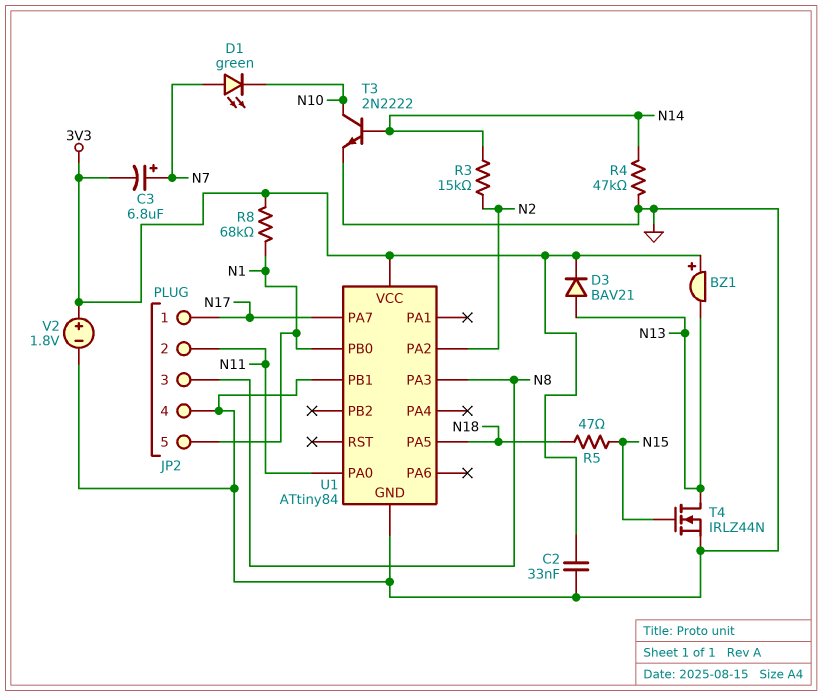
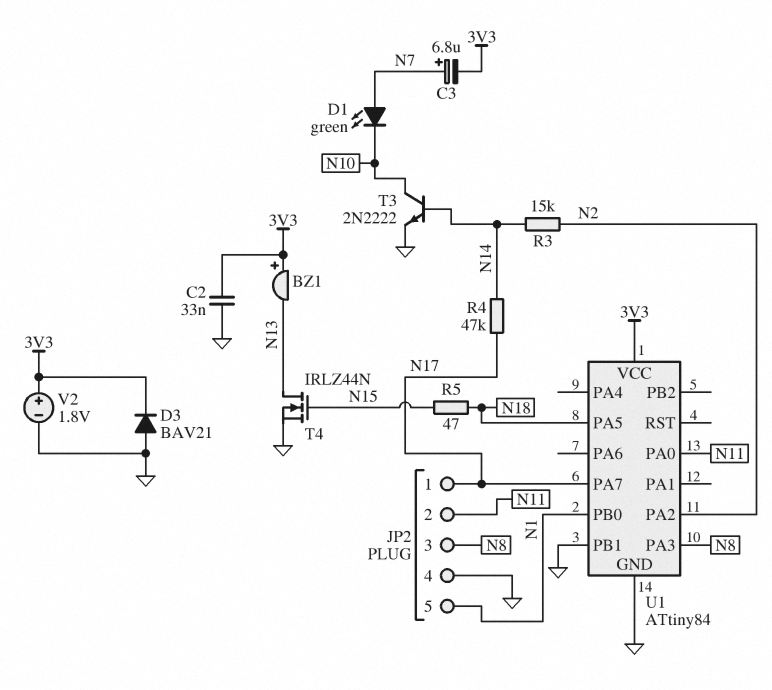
D3: diode BAV21 (A N13, K 3V3) -> diode BAV21 (A GND, K 3V3)
R4: 47k (GND, N14) -> 47k (N14, N17)
R8: 68k (3V3, N1) -> none

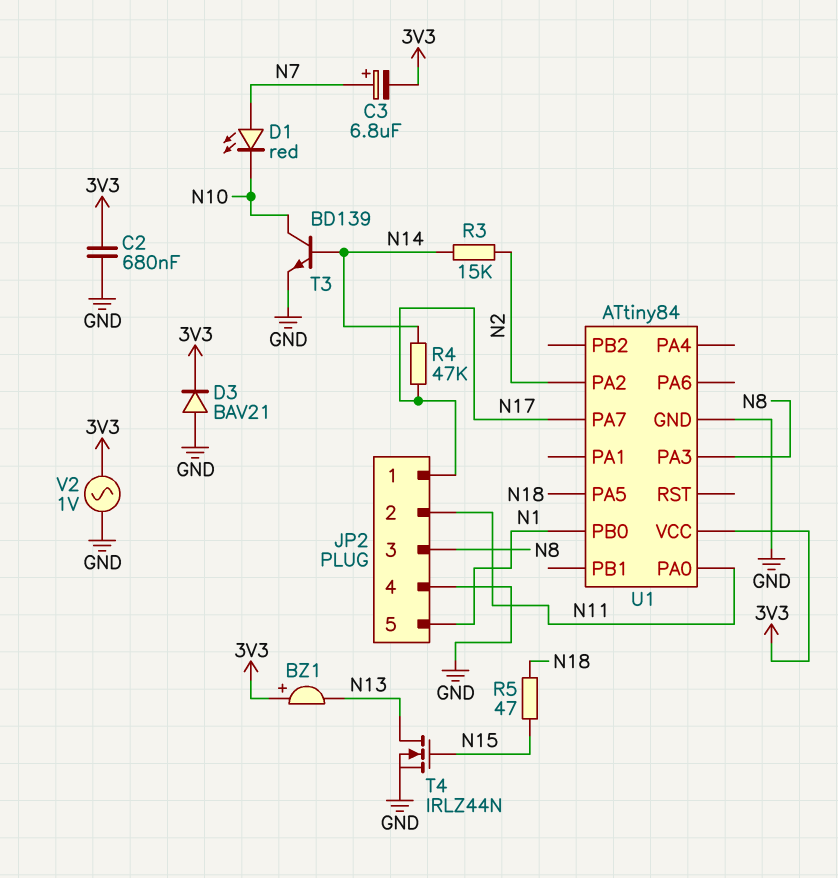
C2: 33nF (3V3, GND) -> 680nF (3V3, GND)
D1: LED green (A N7, K N10) -> LED red (A N7, K N10)
T3: NPN 2N2222 (B N14, C N10, E GND) -> NPN BD139 (B N14, C N10, E GND)
U1 pin PB1: GND -> none
V2: 1.8V (plus 3V3, minus GND) -> AC 1V (3V3, GND)

